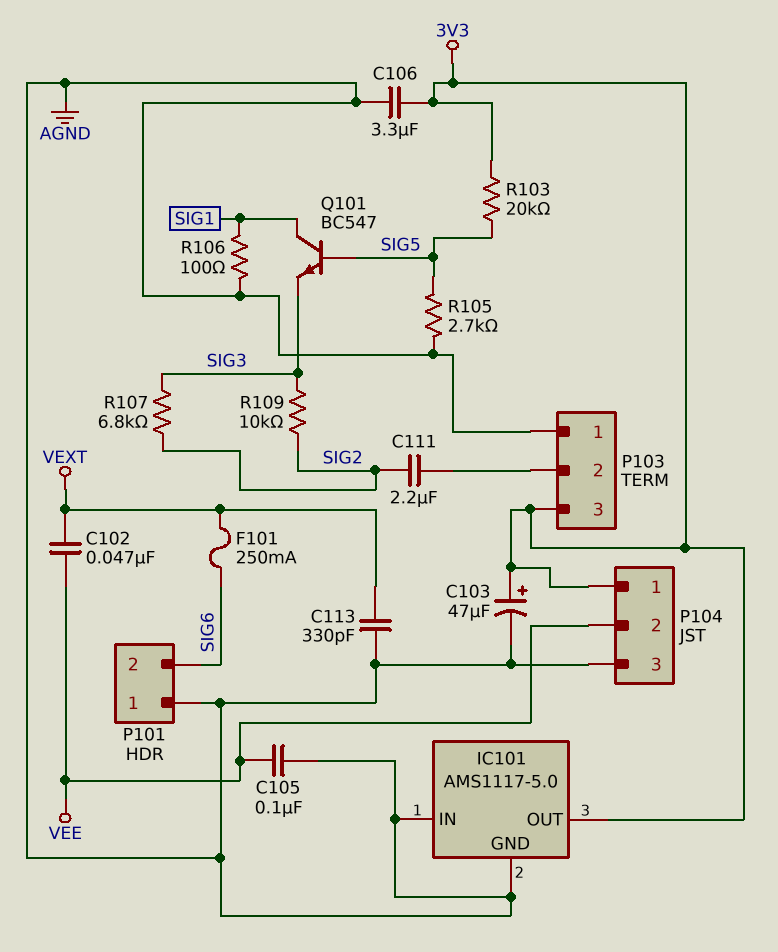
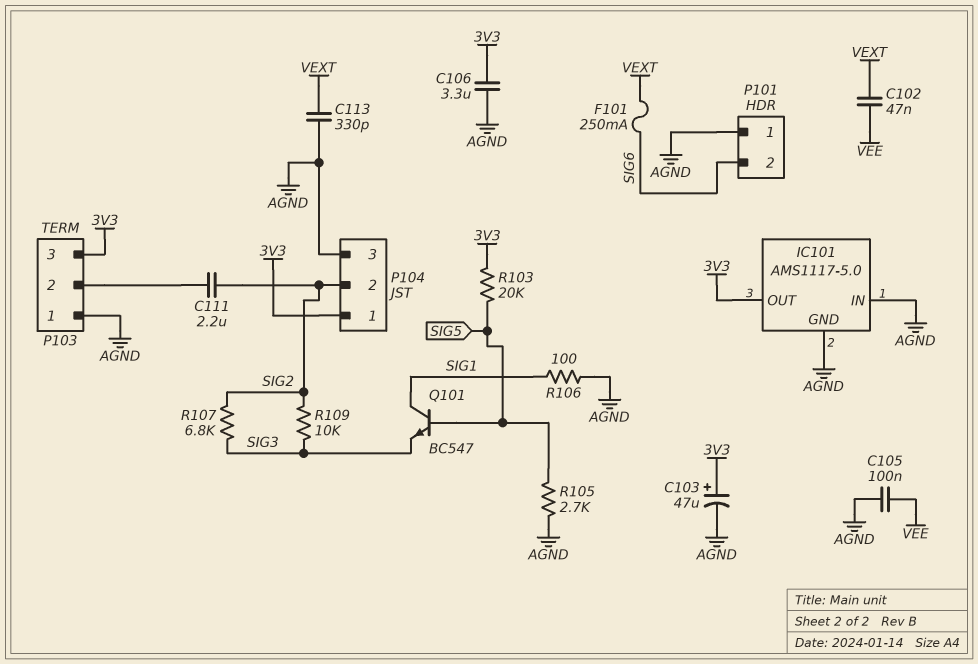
P104 pin 2: VEE -> SIG2

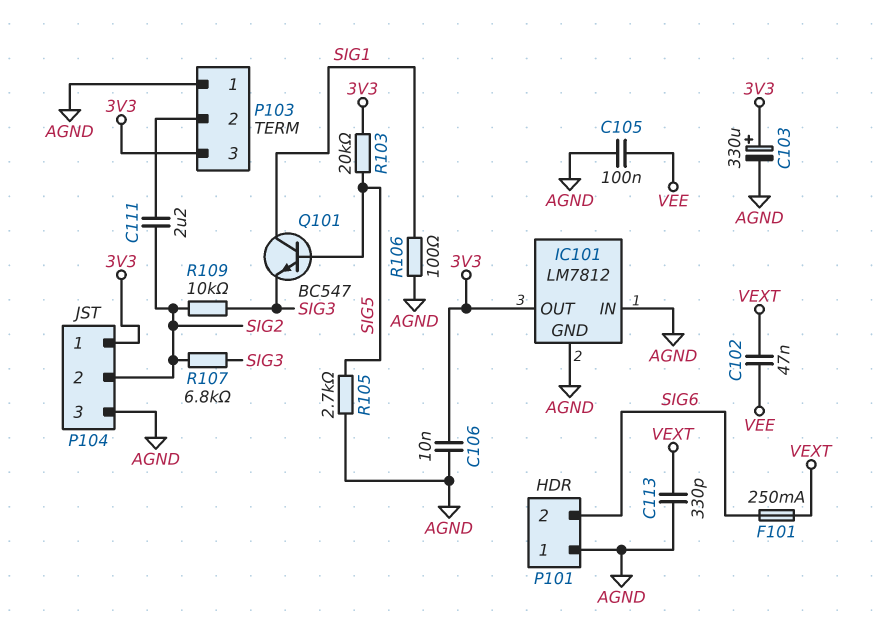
C103: 47uF (plus 3V3, minus AGND) -> 330uF (plus 3V3, minus AGND)
C106: 3.3uF (3V3, AGND) -> 10nF (3V3, AGND)
IC101: AMS1117-5.0 -> LM7812

